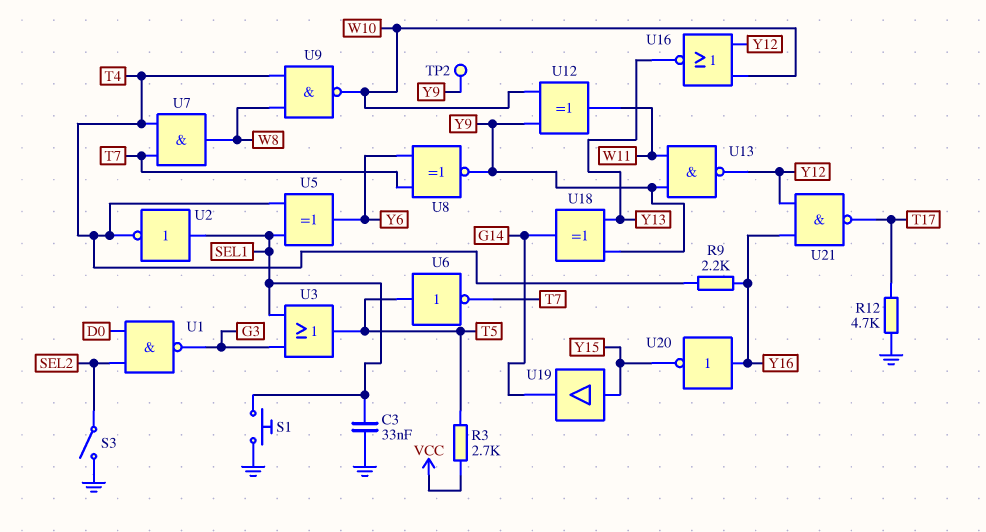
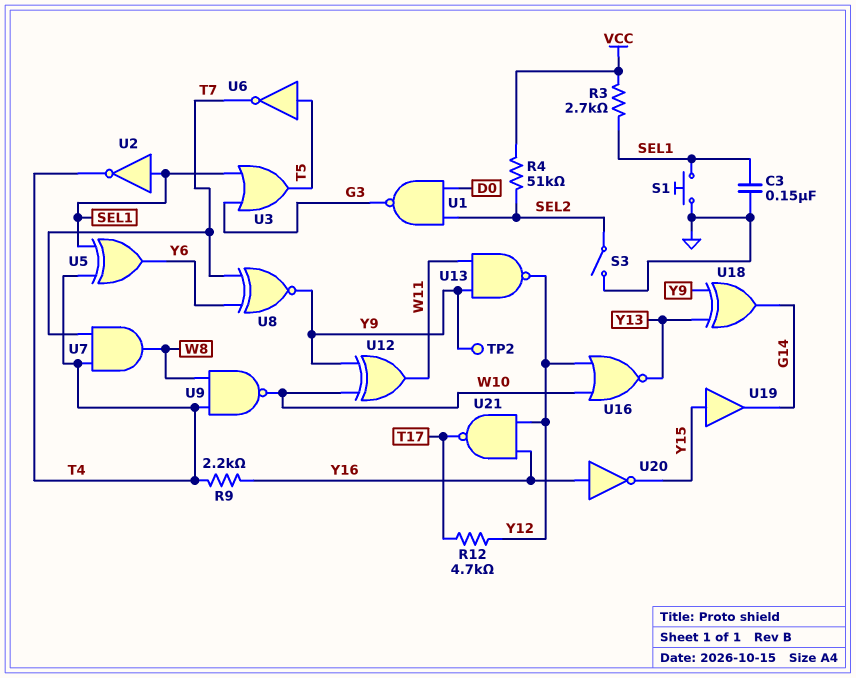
C3: 33nF (GND, SEL1) -> 150nF (GND, SEL1)
R3: 2.7k (T5, VCC) -> 2.7k (SEL1, VCC)
R4: none -> 51k (SEL2, VCC)
R12: 4.7k (GND, T17) -> 4.7k (T17, Y12)

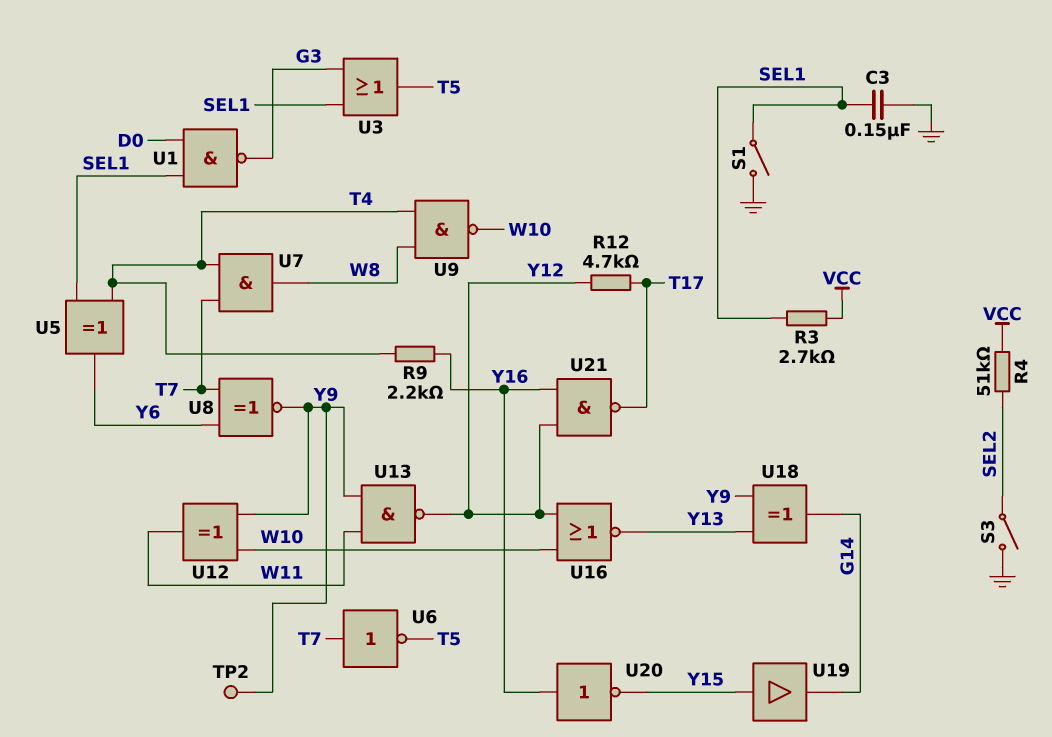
S1: button (GND, SEL1) -> switch (GND, SEL1)
U1: NAND (in D0, in SEL2, out G3) -> NAND (in D0, in SEL1, out G3)
U2: NOT (in SEL1, out T4) -> none
U6: NOT (in T5, out T7) -> NOT (in T7, out T5)

